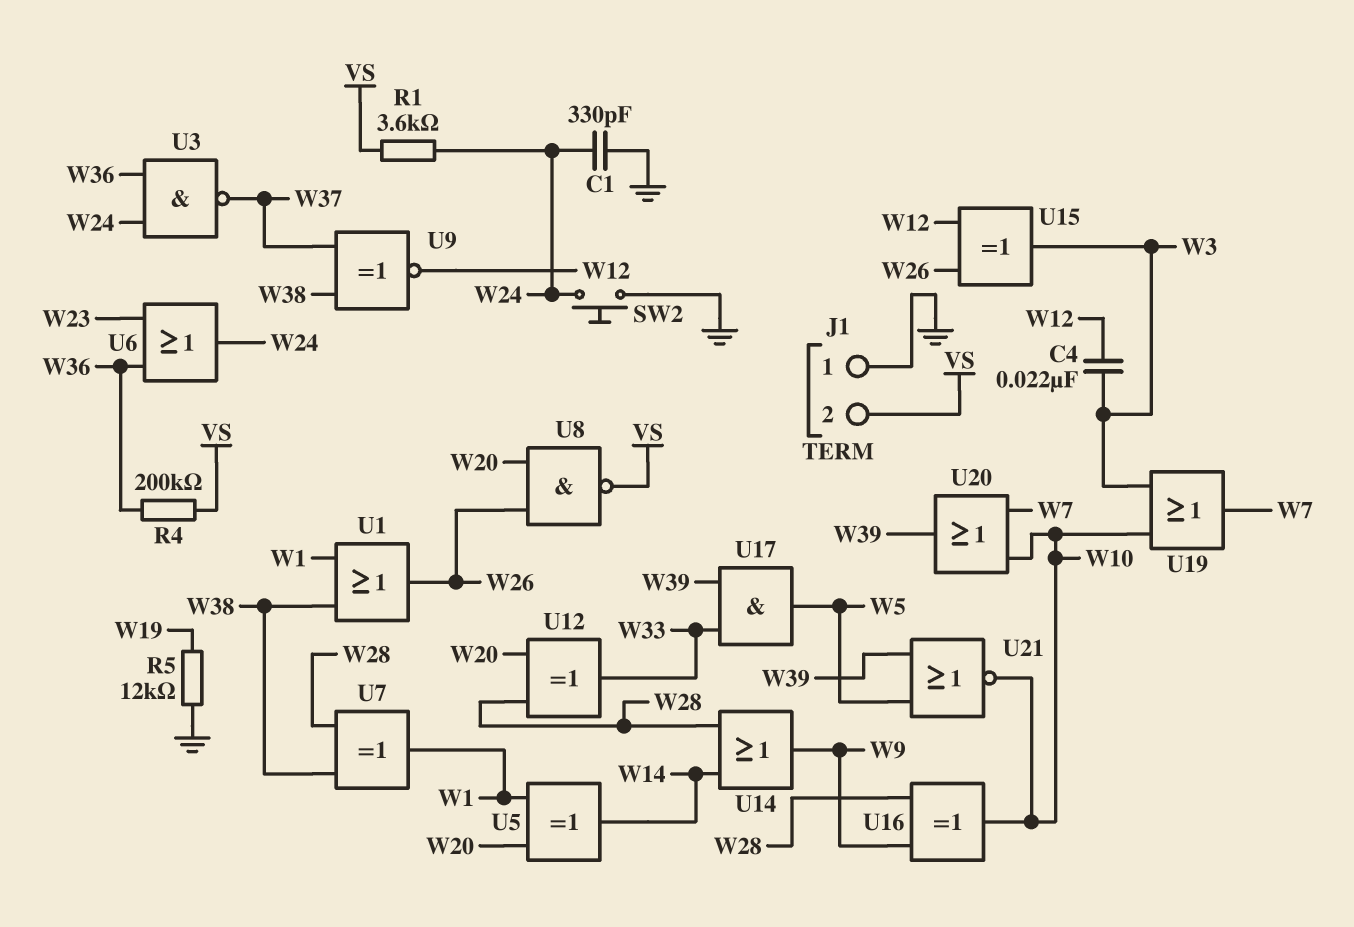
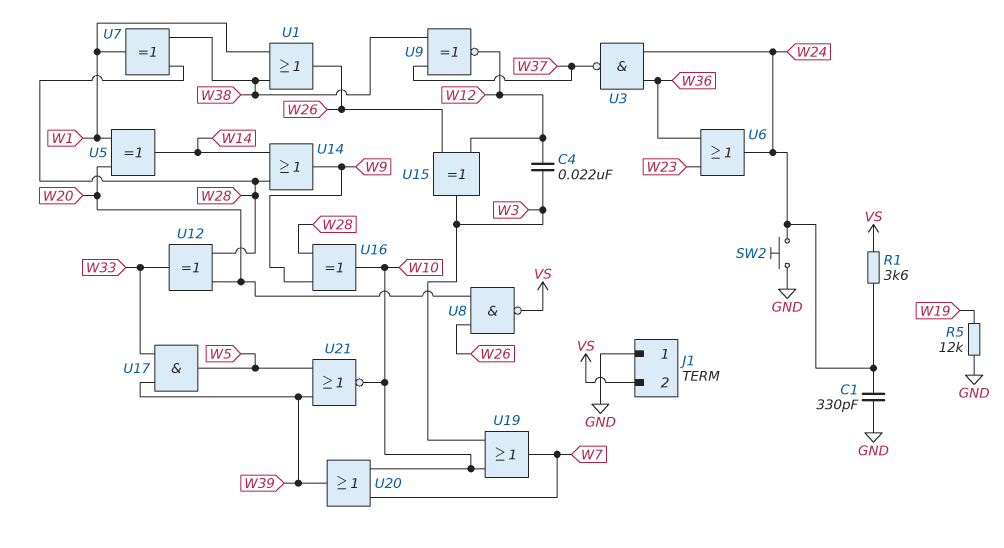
R4: 200k (VS, W36) -> none

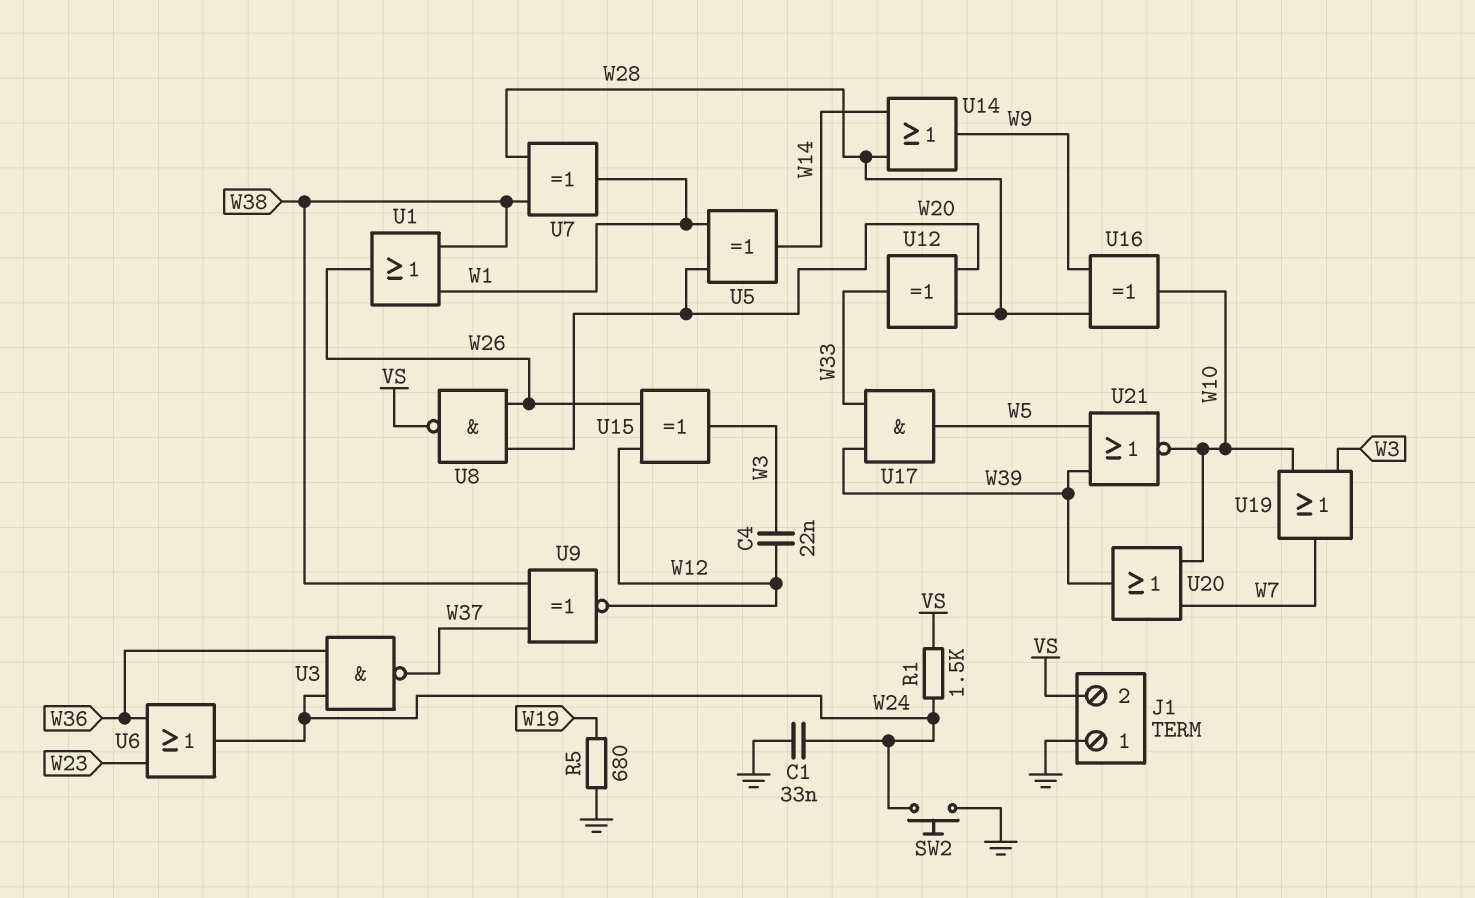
C1: 330pF (GND, W24) -> 33nF (GND, W24)
R1: 3.6k (VS, W24) -> 1.5k (VS, W24)
R5: 12k (GND, W19) -> 680 (GND, W19)

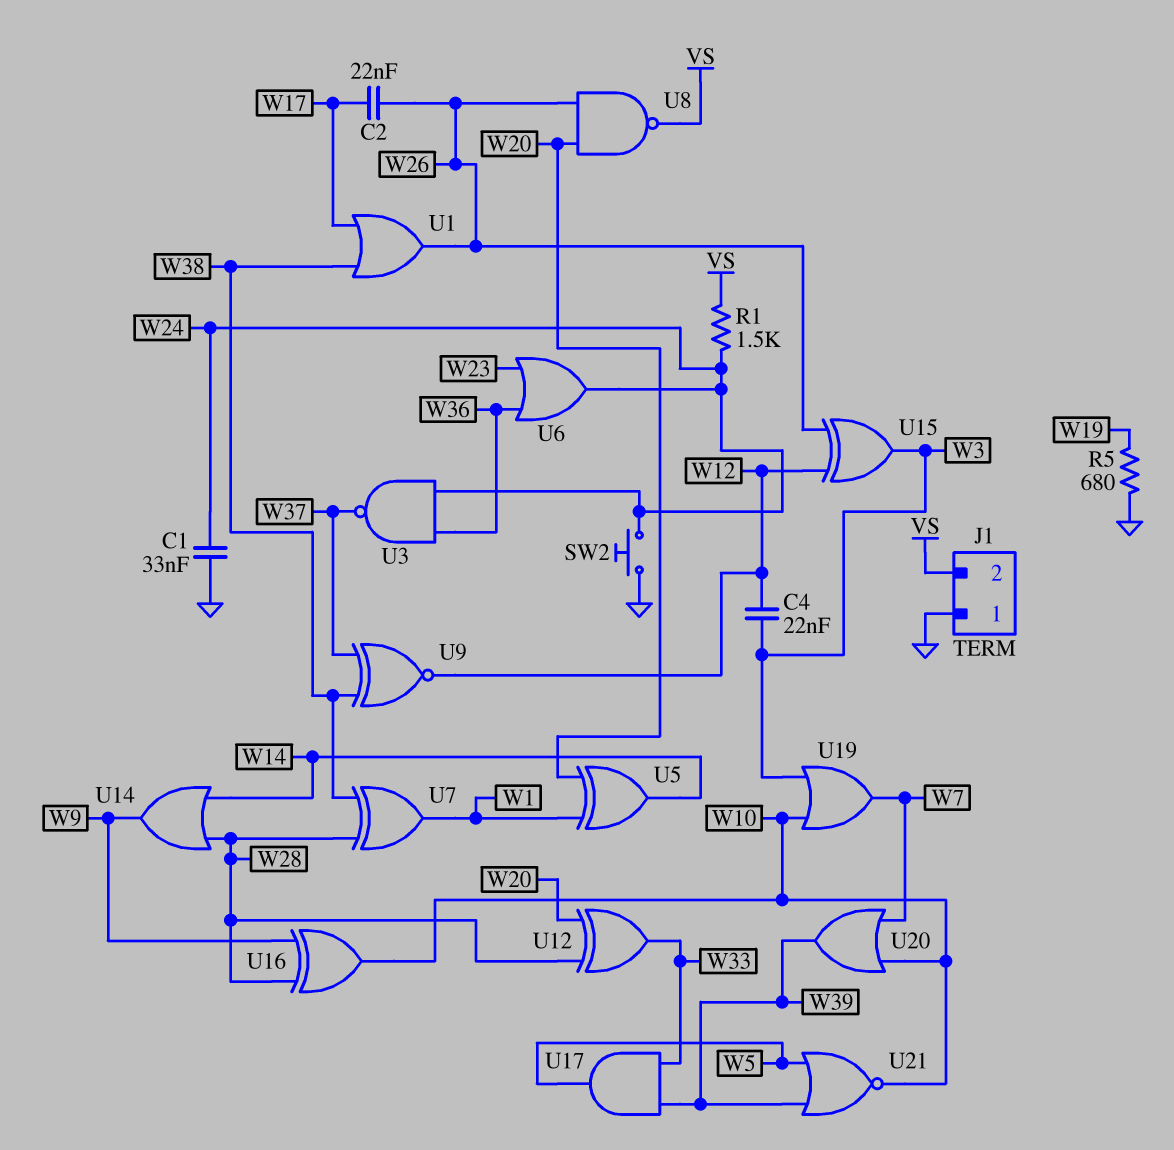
C2: none -> 22nF (W17, W26)
U1: OR (in W1, in W38, out W26) -> OR (in W17, in W38, out W26)

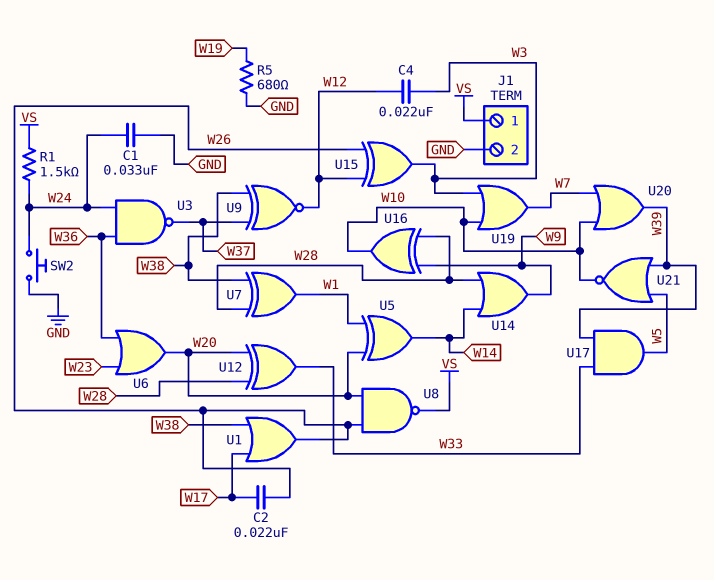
J1 pin 1: GND -> VS
J1 pin 2: VS -> GND
U6: OR (in W23, in W36, out W24) -> OR (in W23, in W36, out W20)

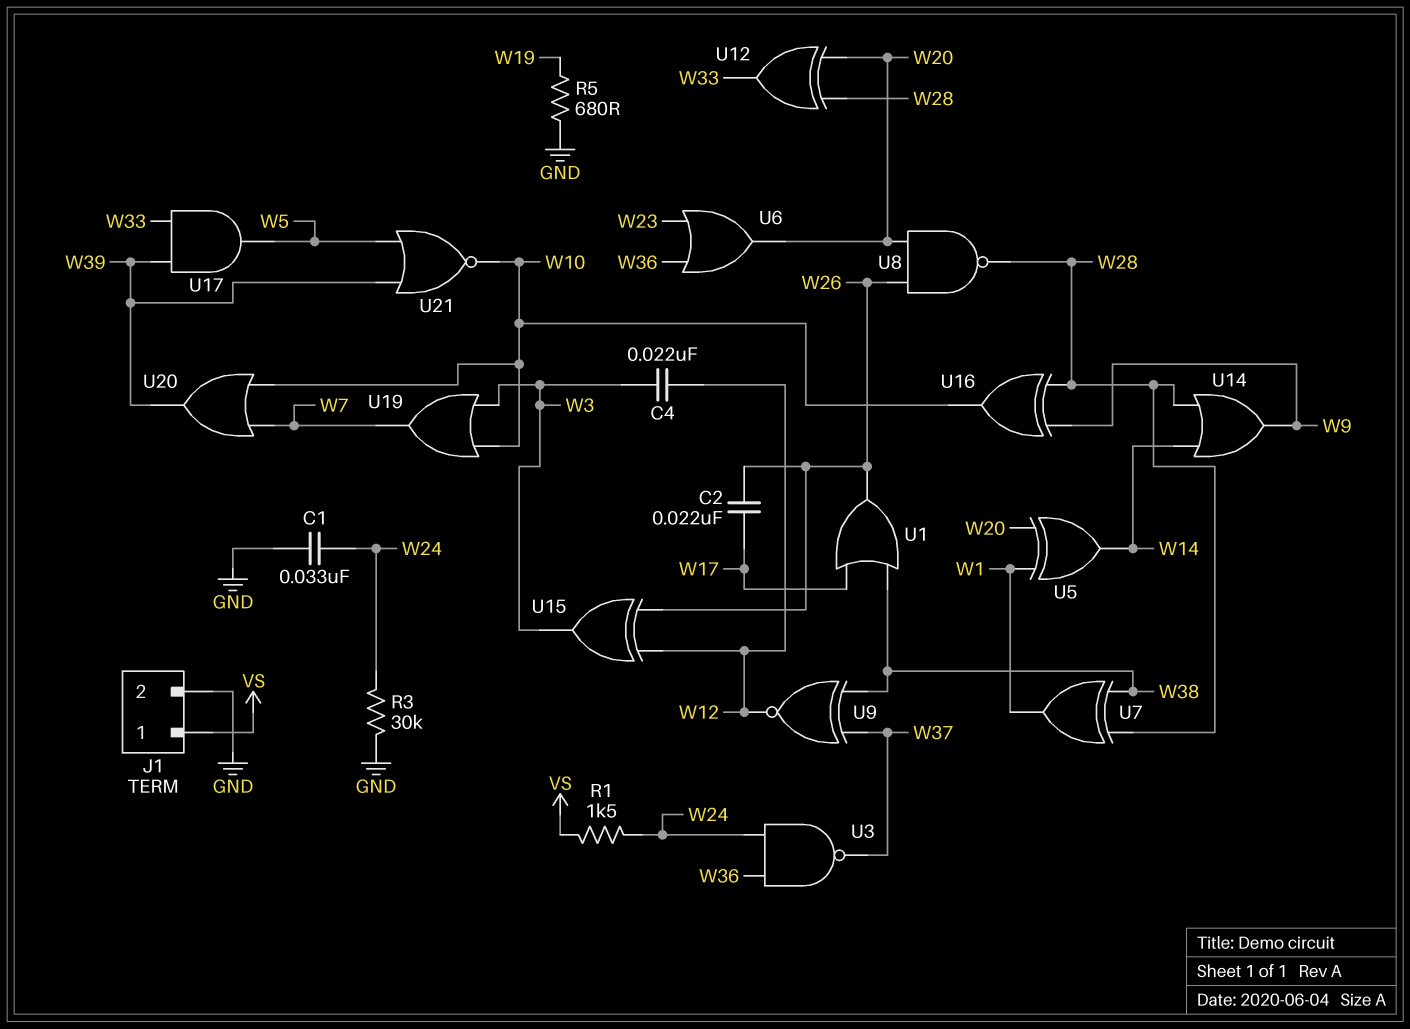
R3: none -> 30k (GND, W24)
SW2: button (GND, W24) -> none
U8: NAND (in W20, in W26, out VS) -> NAND (in W20, in W26, out W28)

